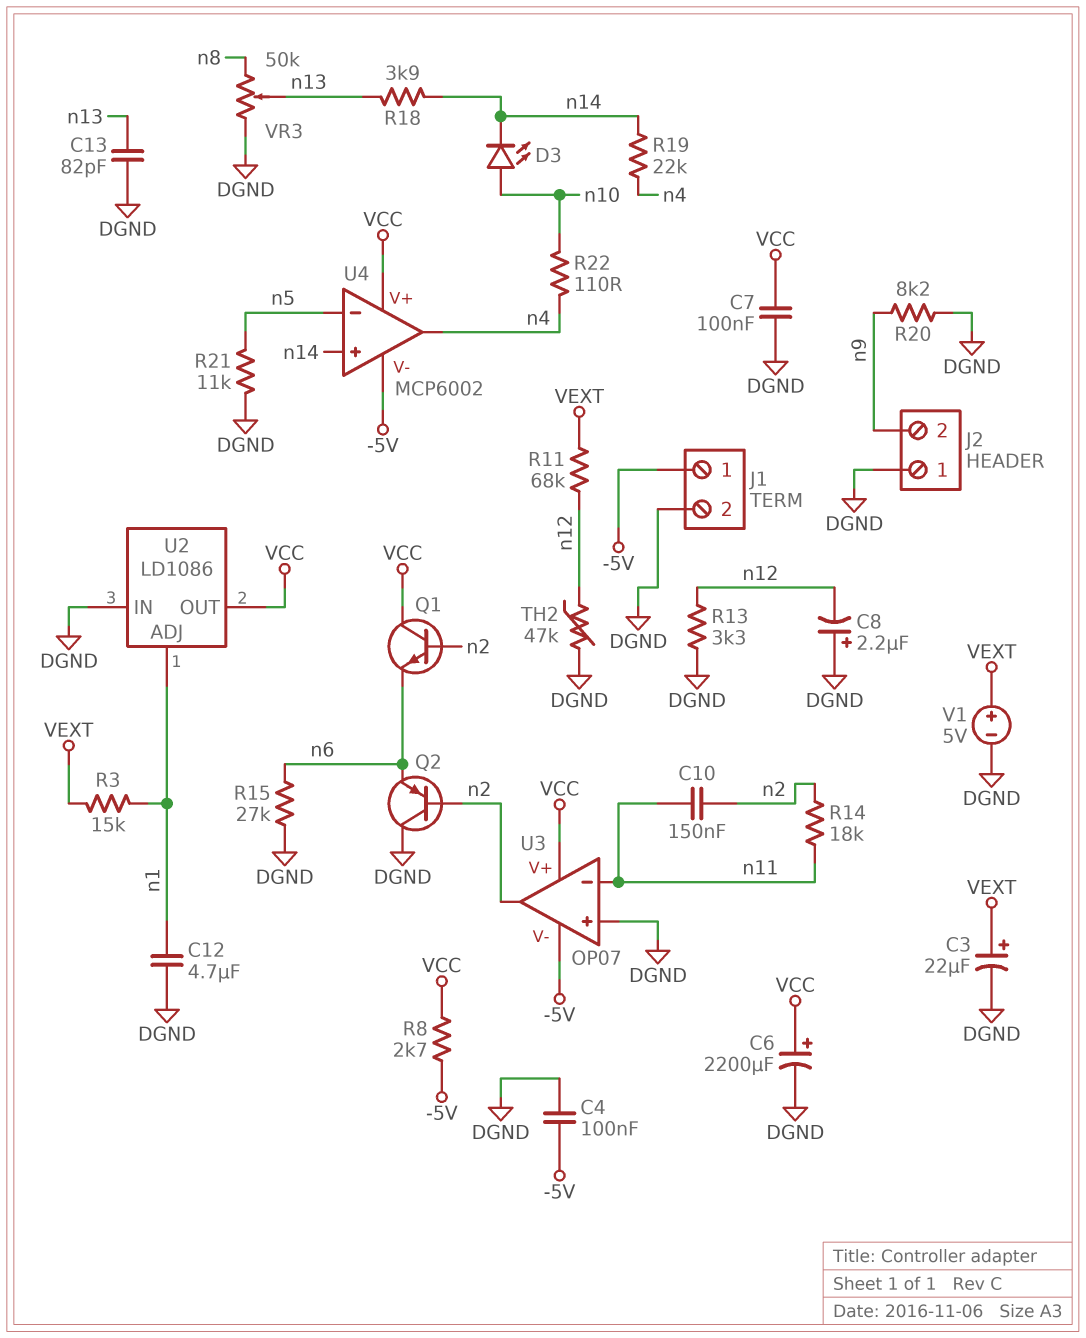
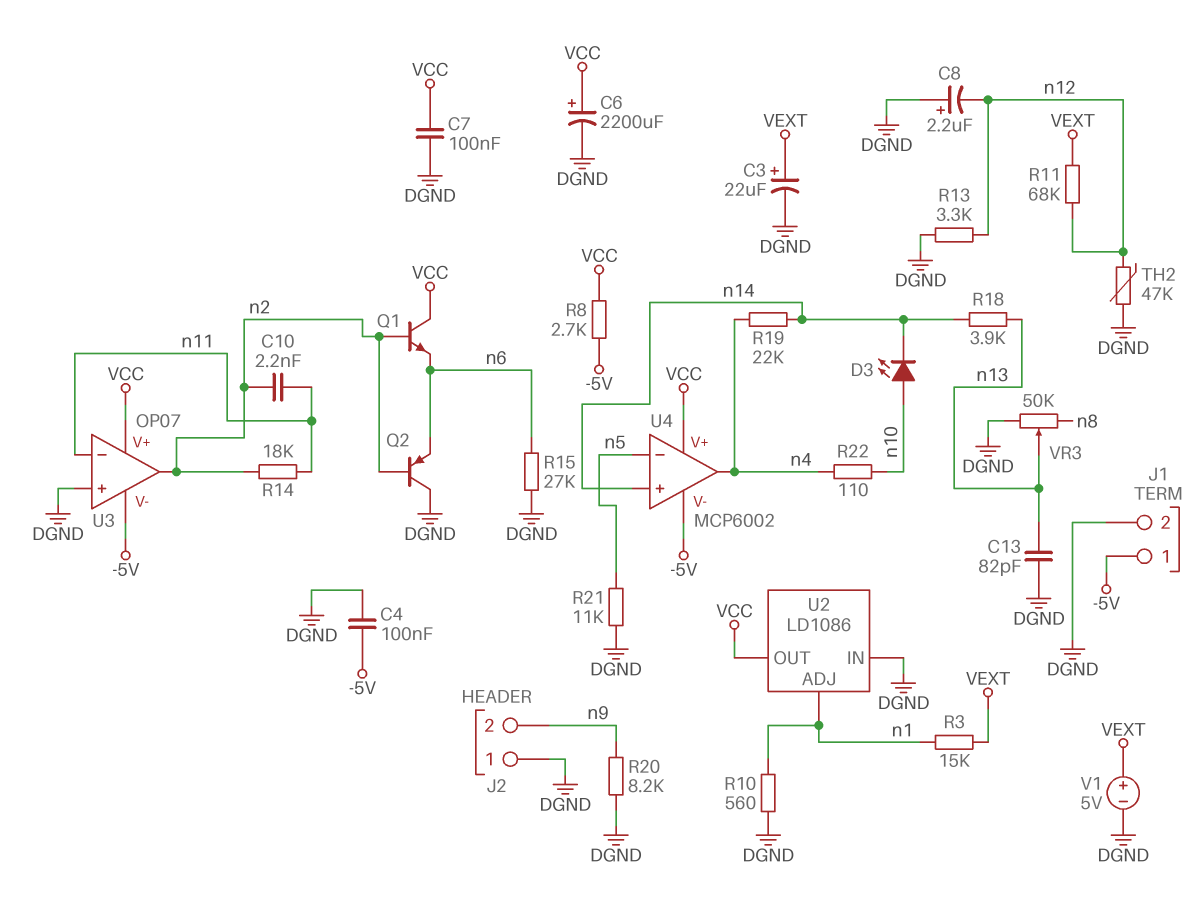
C10: 150nF (n2, n11) -> 2.2nF (n2, n11)
C12: 4.7uF (DGND, n1) -> none
R10: none -> 560 (DGND, n1)

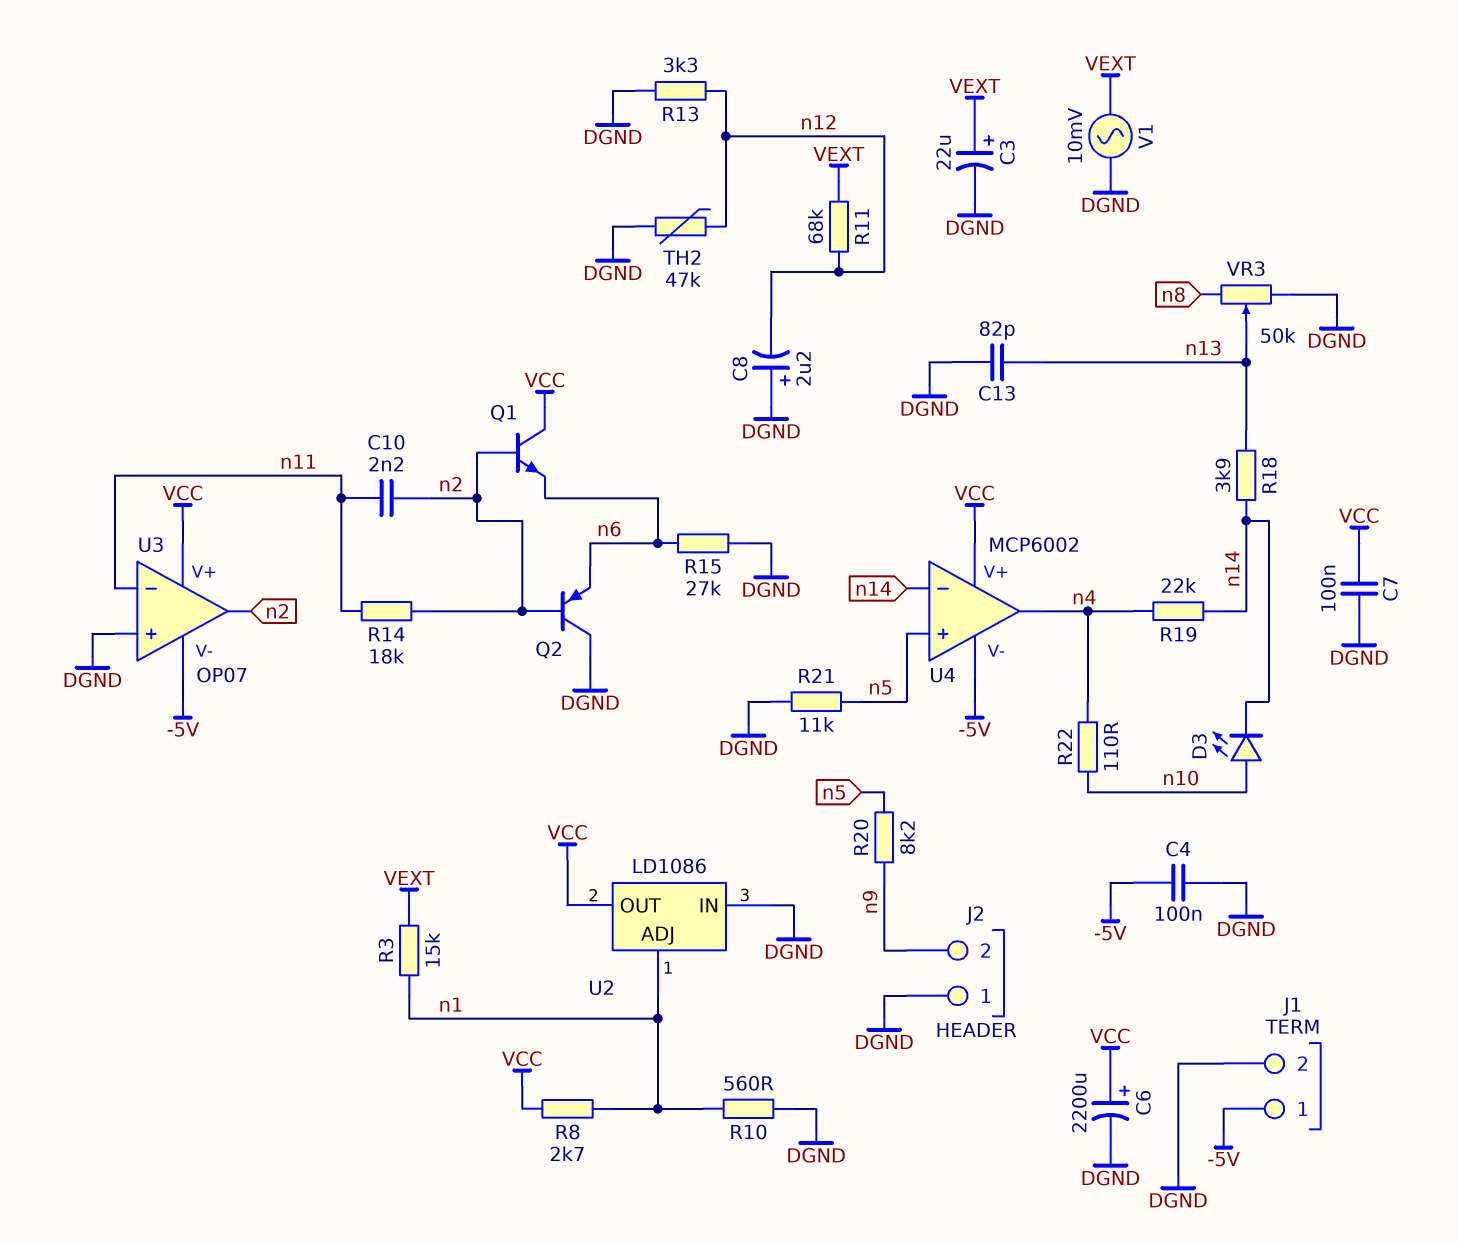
R8: 2.7k (-5V, VCC) -> 2.7k (VCC, n1)
R20: 8.2k (DGND, n9) -> 8.2k (n5, n9)
U4 pin in+: n14 -> n5
U4 pin in-: n5 -> n14
V1: 5V (plus VEXT, minus DGND) -> AC 10mV (DGND, VEXT)

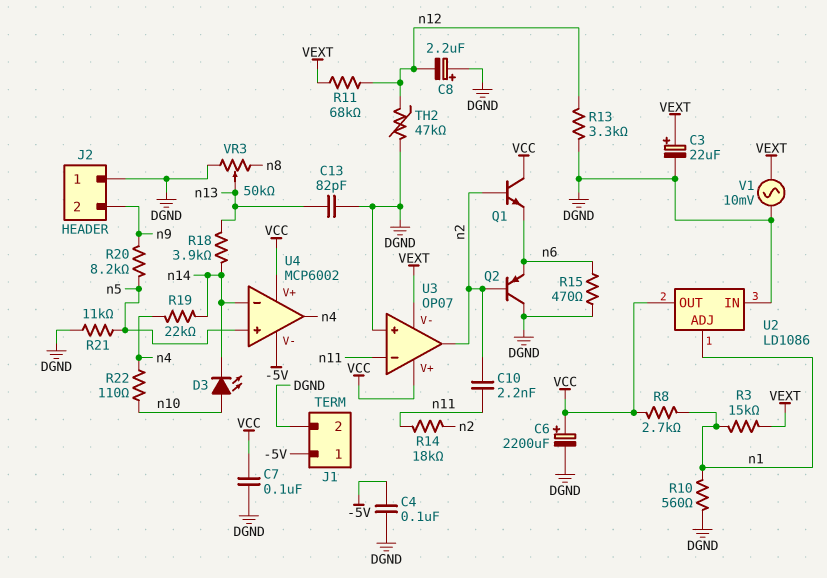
R15: 27k (DGND, n6) -> 470 (DGND, n6)
U3 pin V-: -5V -> VEXT

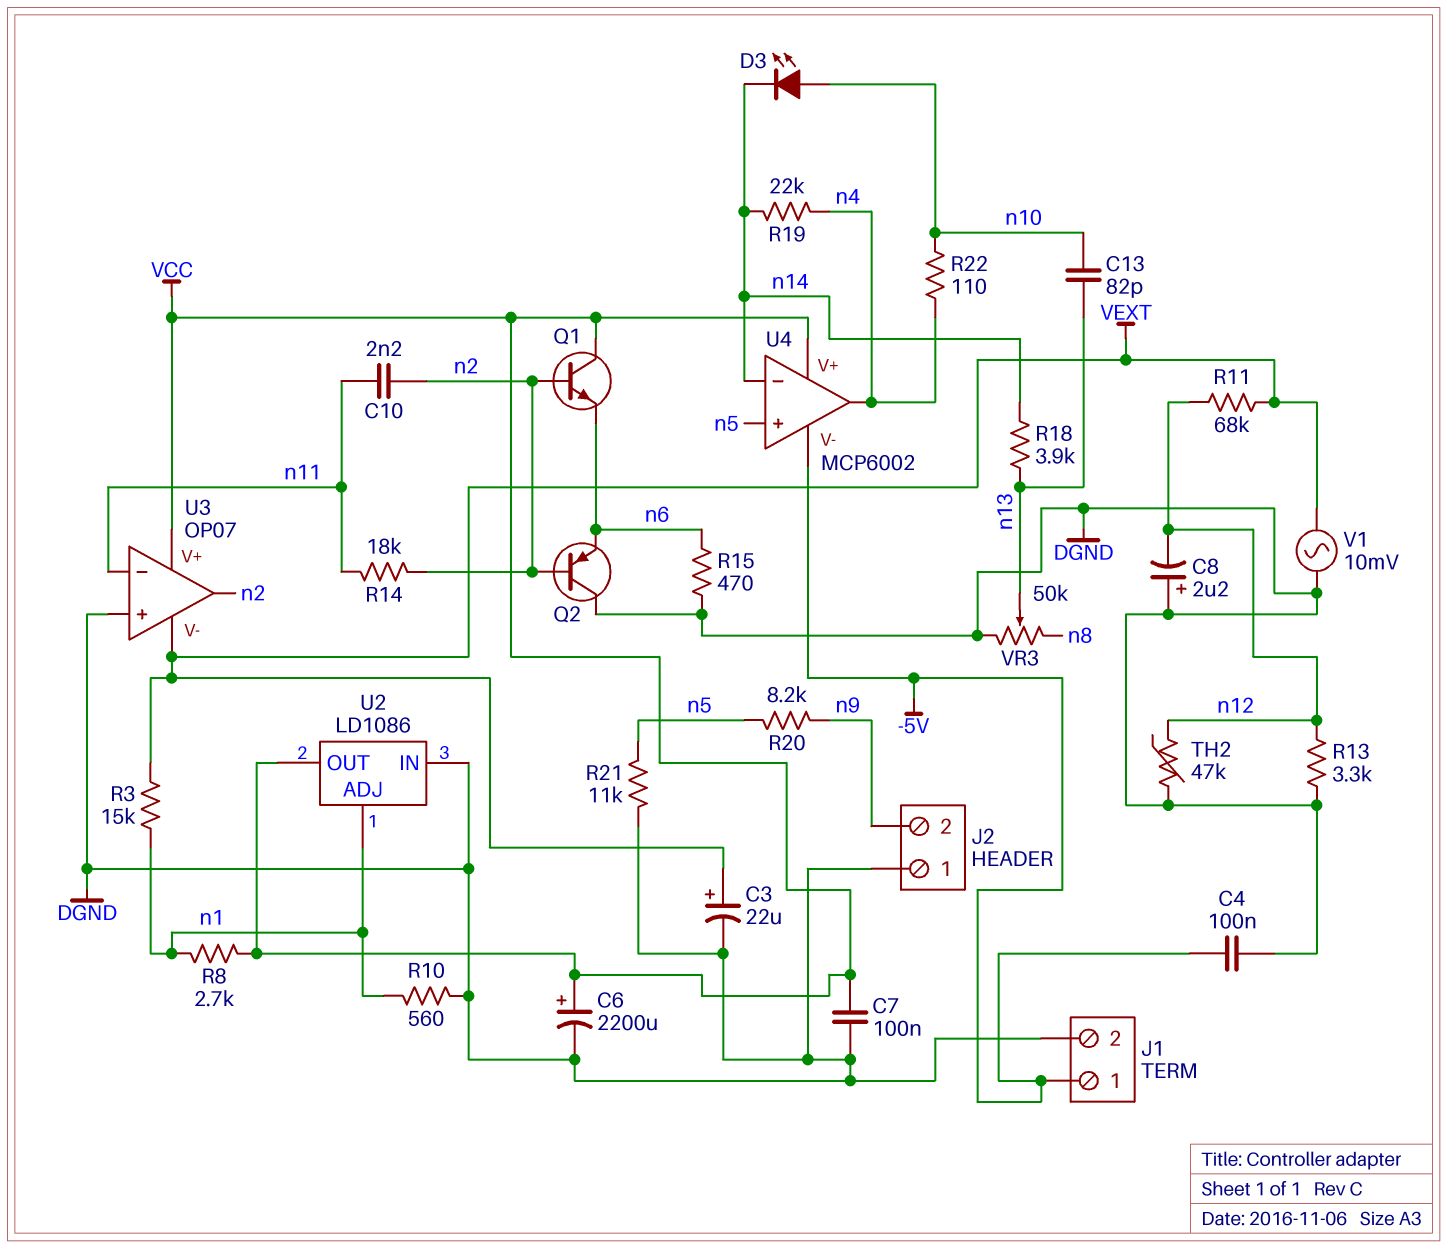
C13: 82pF (DGND, n13) -> 82pF (n10, n13)

